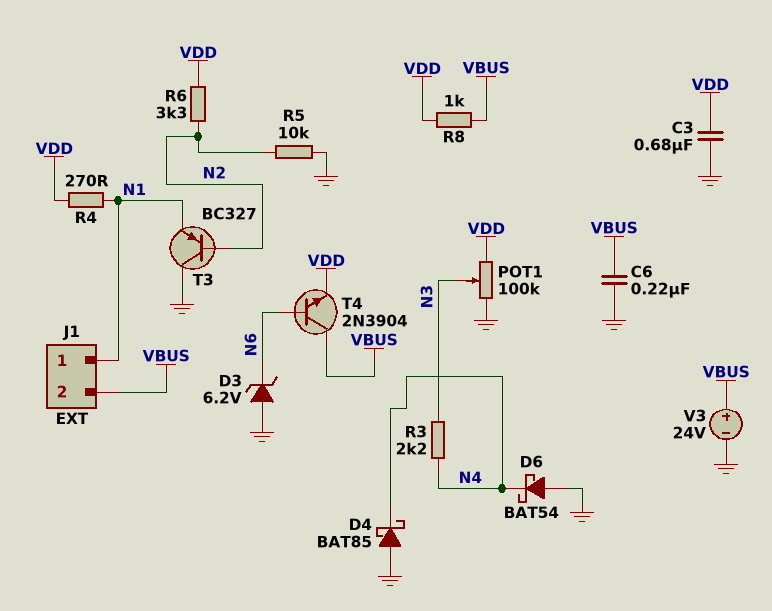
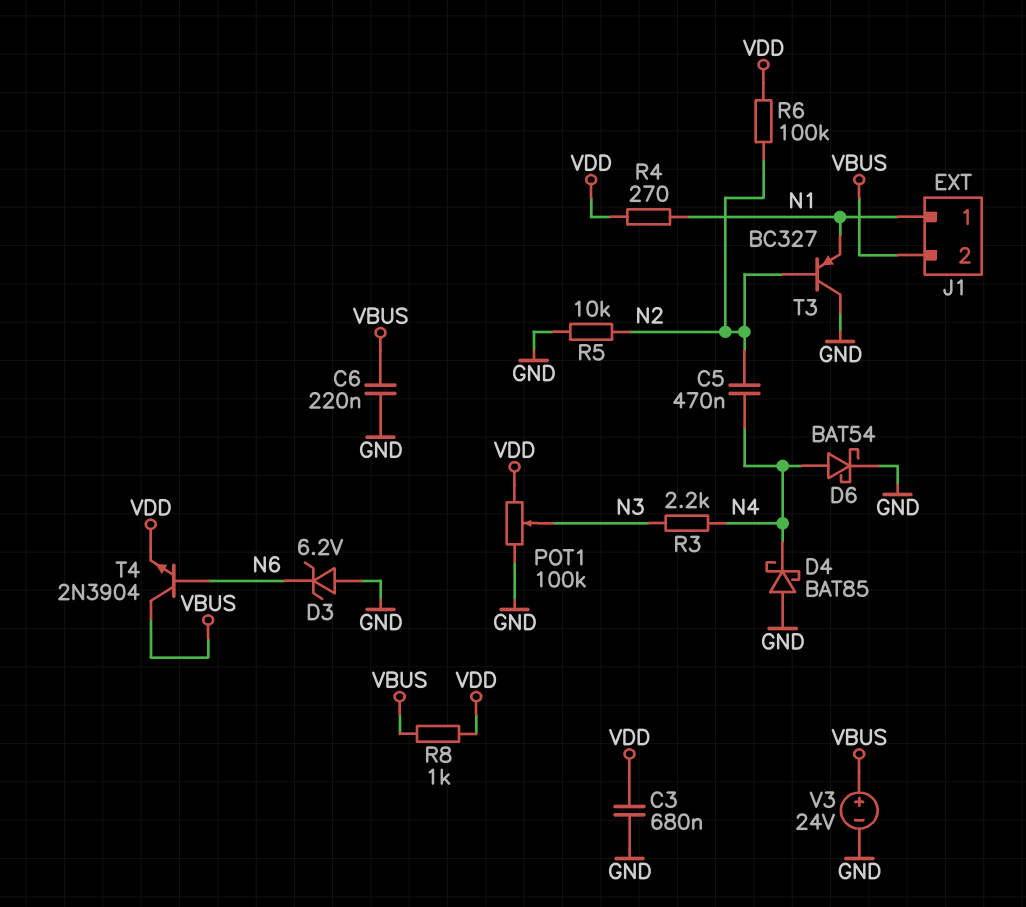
C5: none -> 470nF (N2, N4)
D6: schottky BAT54 (A GND, K N4) -> schottky BAT54 (A N4, K GND)
R6: 3.3k (N2, VDD) -> 100k (N2, VDD)

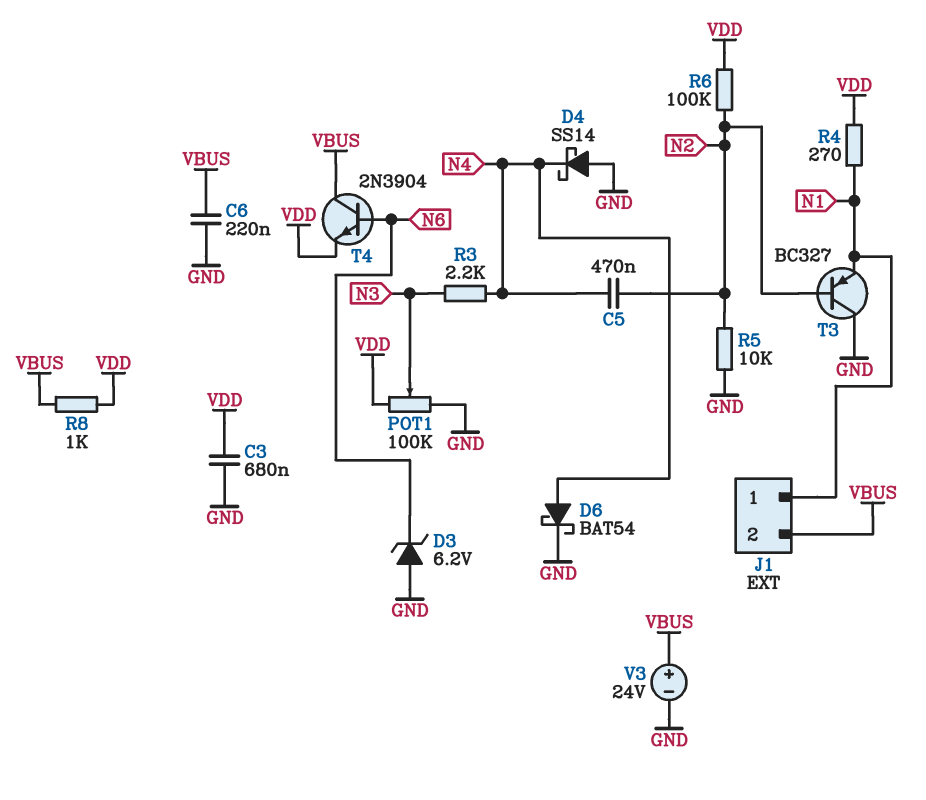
D4: schottky BAT85 (A GND, K N4) -> schottky SS14 (A GND, K N4)

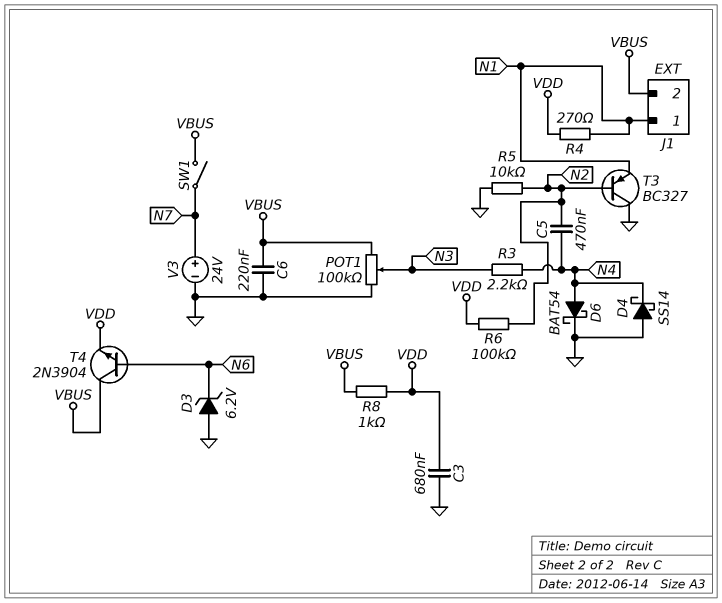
POT1: 100k (GND, VDD, wiper N3) -> 100k (GND, VBUS, wiper N3)
SW1: none -> switch (N7, VBUS)
V3: 24V (plus VBUS, minus GND) -> 24V (plus N7, minus GND)

